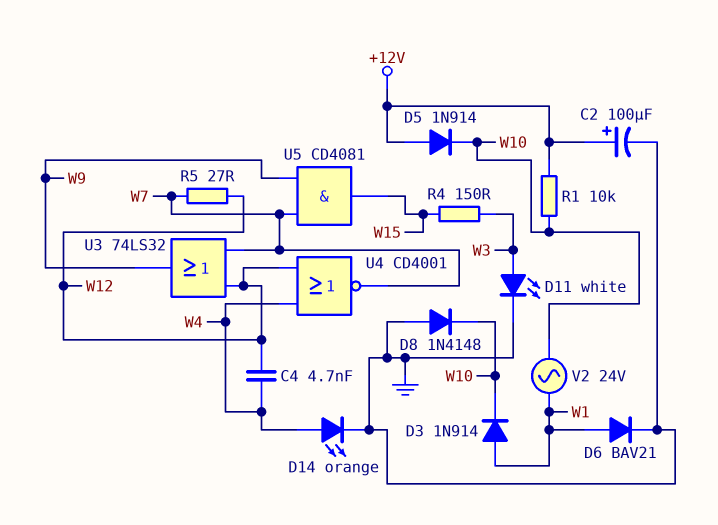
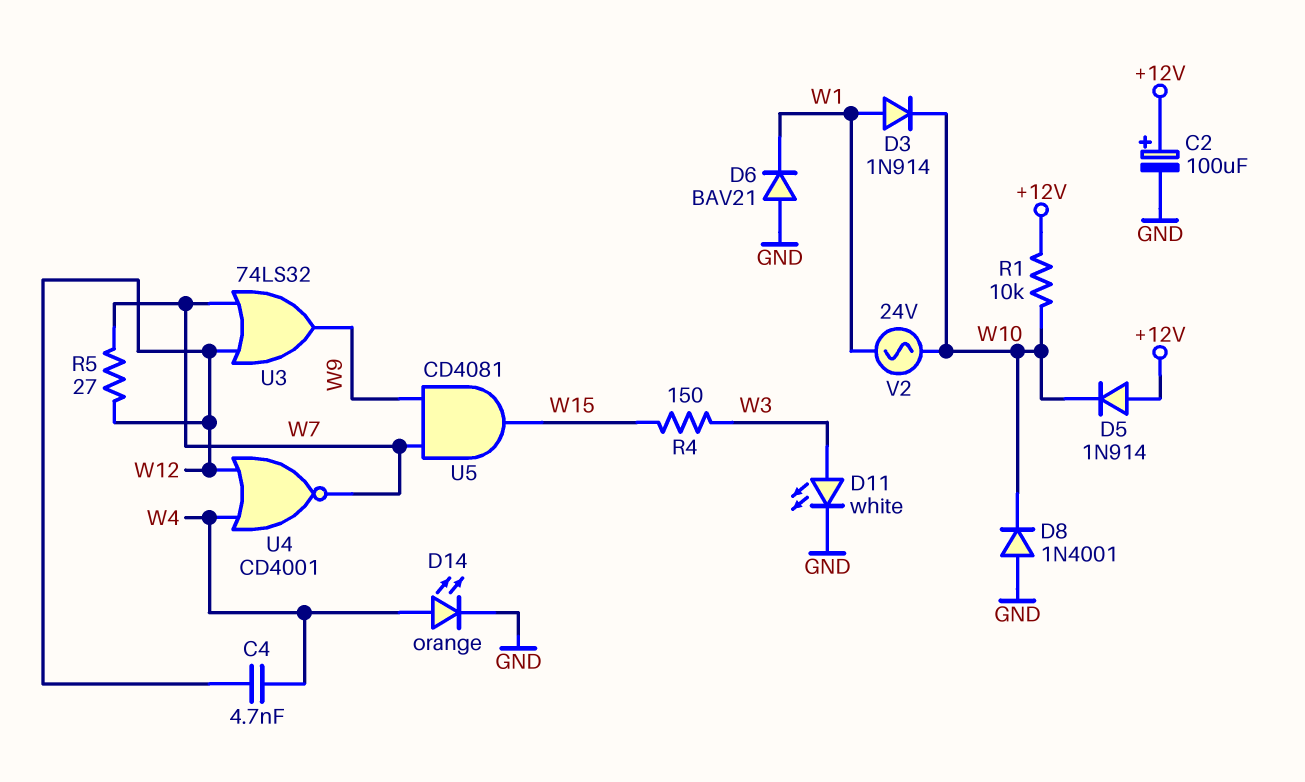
D6: diode BAV21 (A W1, K GND) -> diode BAV21 (A GND, K W1)
D8: diode 1N4148 (A GND, K W10) -> diode 1N4001 (A GND, K W10)

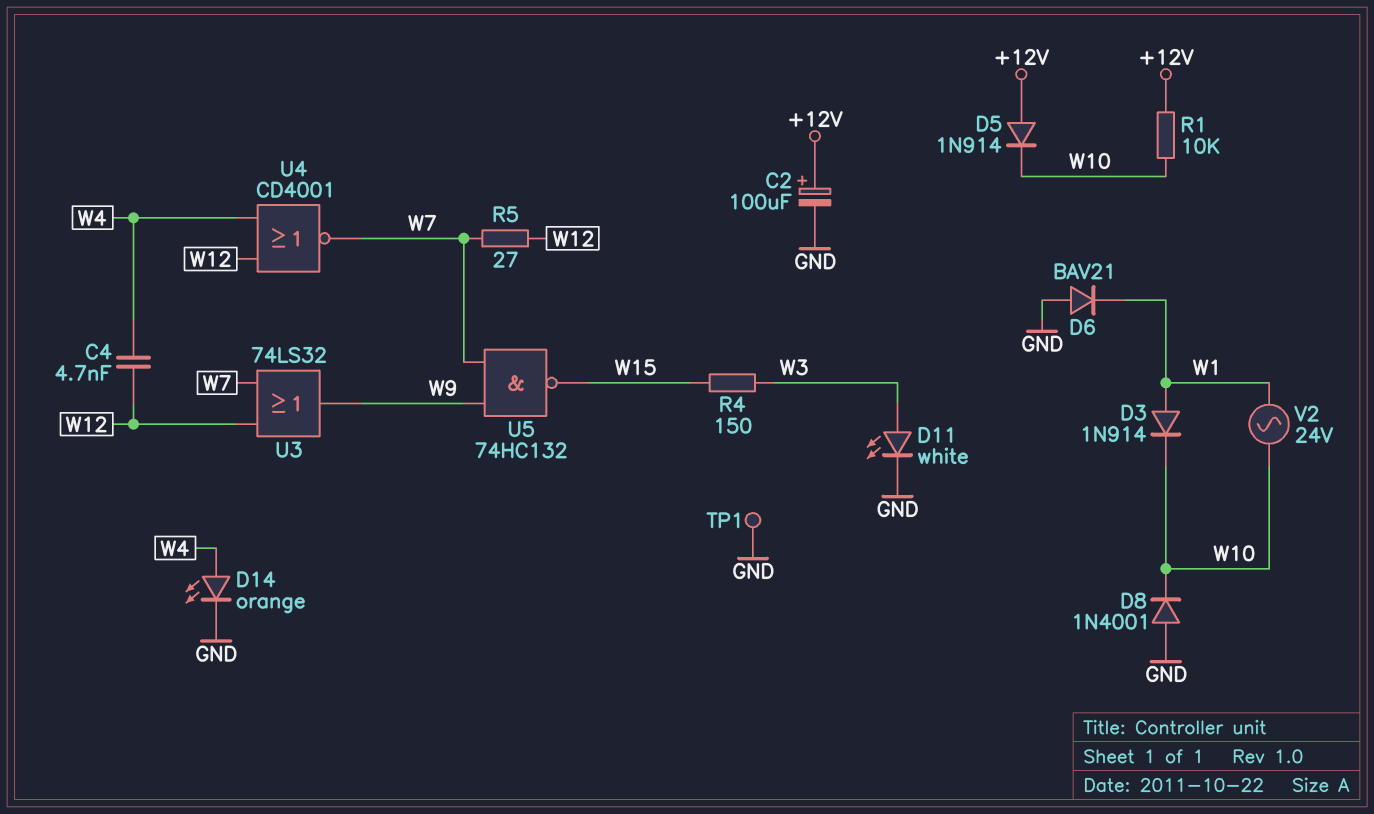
TP1: none -> test point (GND)
U5: AND CD4081 (in W7, in W9, out W15) -> NAND 74HC132 (in W7, in W9, out W15)

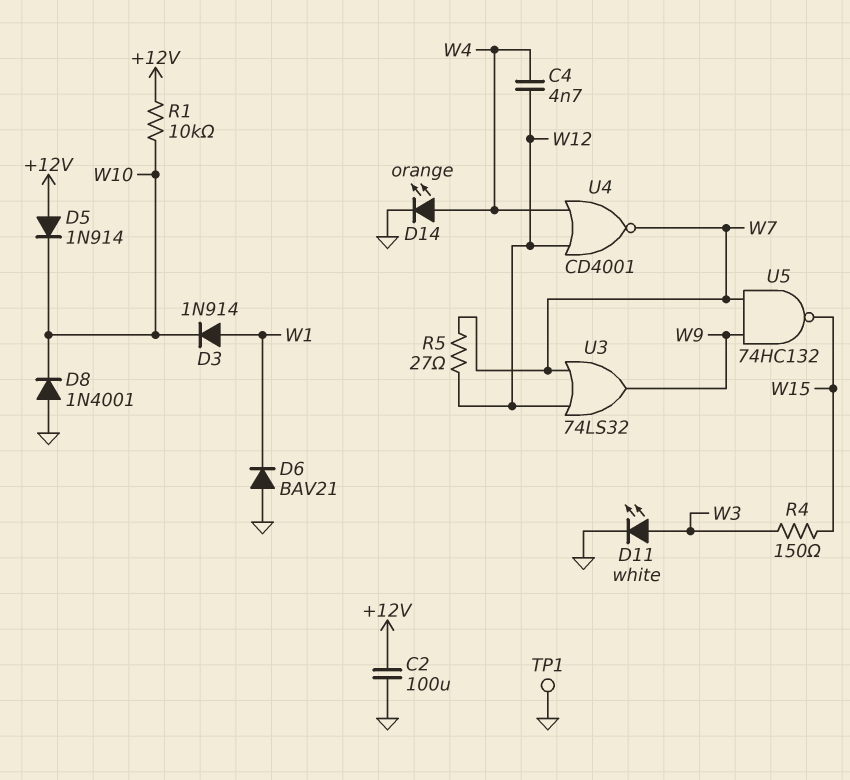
C2: 100uF (plus +12V, minus GND) -> 100uF (+12V, GND)
V2: AC 24V (W1, W10) -> none

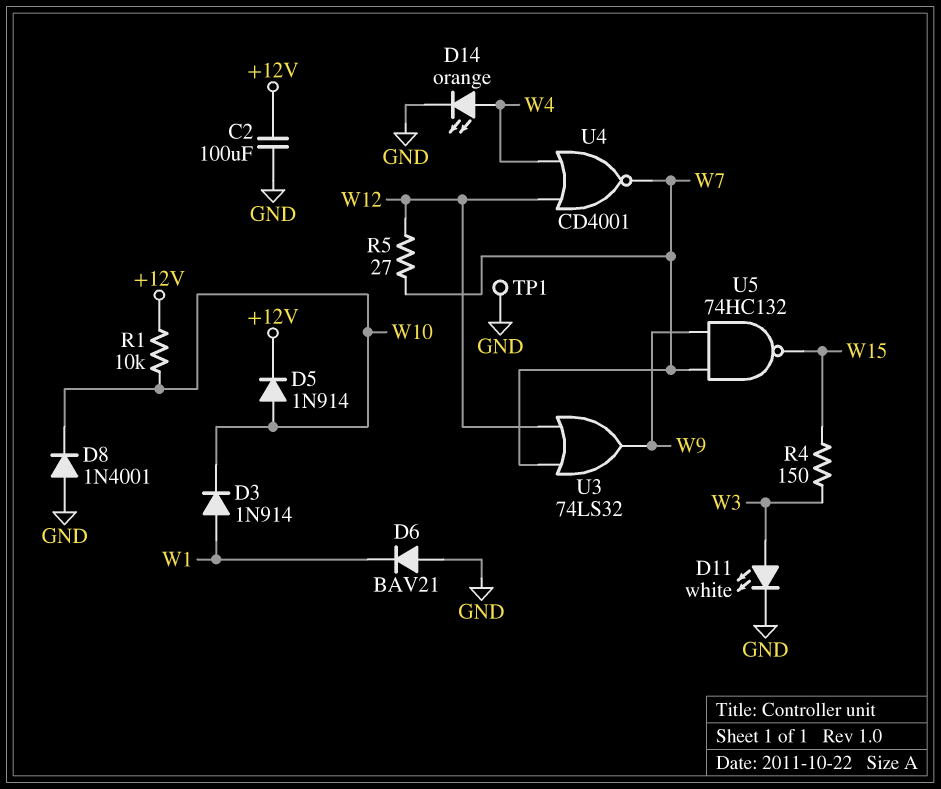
C4: 4.7nF (W4, W12) -> none
D5: diode 1N914 (A +12V, K W10) -> diode 1N914 (A W10, K +12V)

